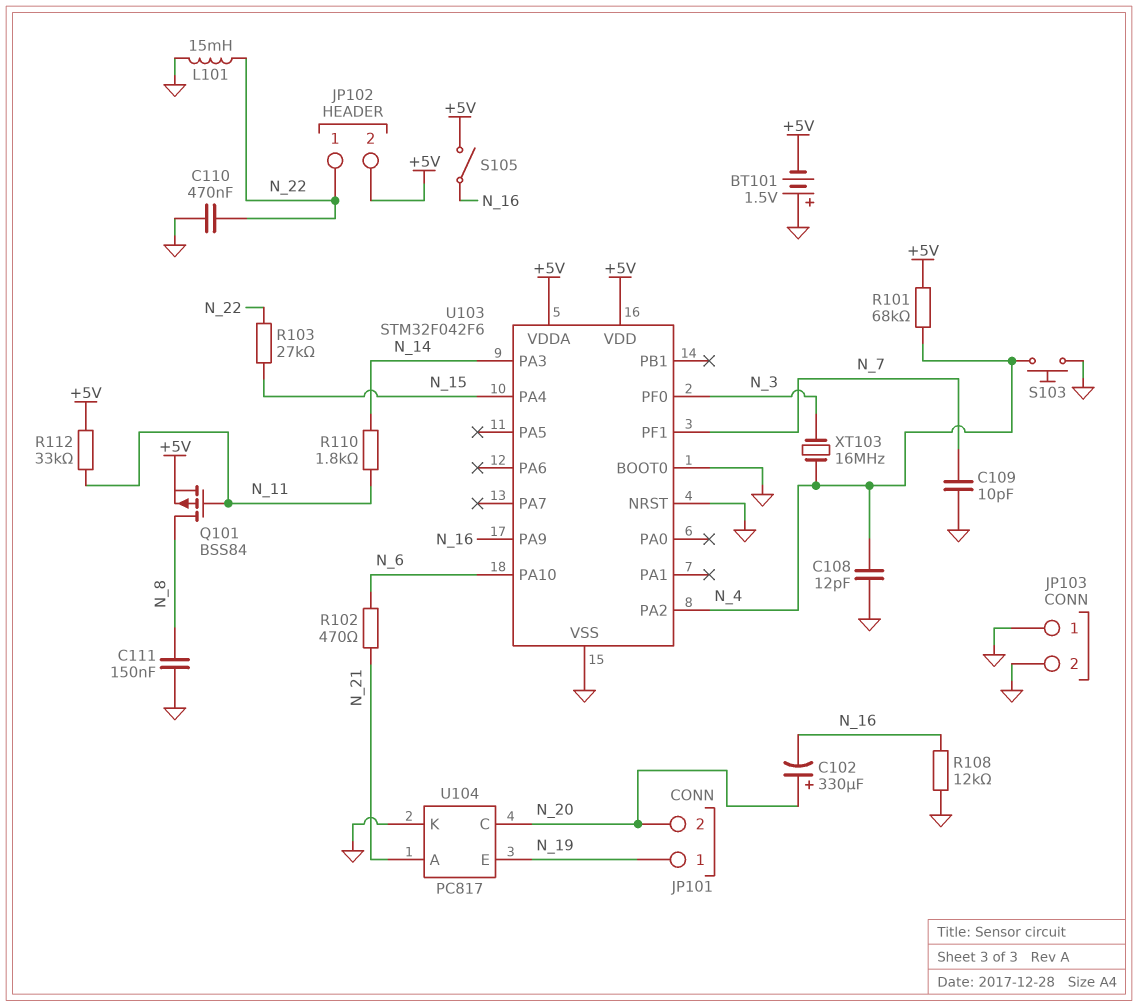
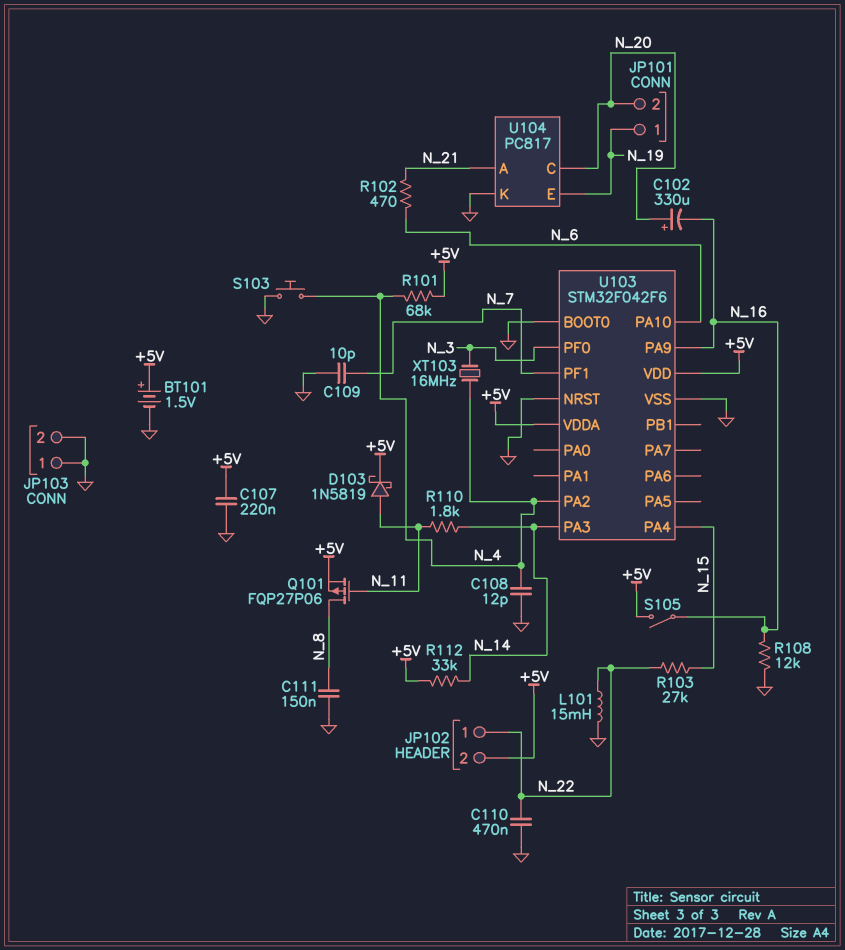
BT101: 1.5V (plus GND, minus +5V) -> 1.5V (plus +5V, minus GND)
C107: none -> 220nF (+5V, GND)
D103: none -> schottky 1N5819 (A N_11, K +5V)
Q101: PMOS BSS84 (G N_11, D N_8, S +5V) -> PMOS FQP27P06 (G N_11, D N_8, S +5V)
R112: 33k (+5V, N_11) -> 33k (+5V, N_14)

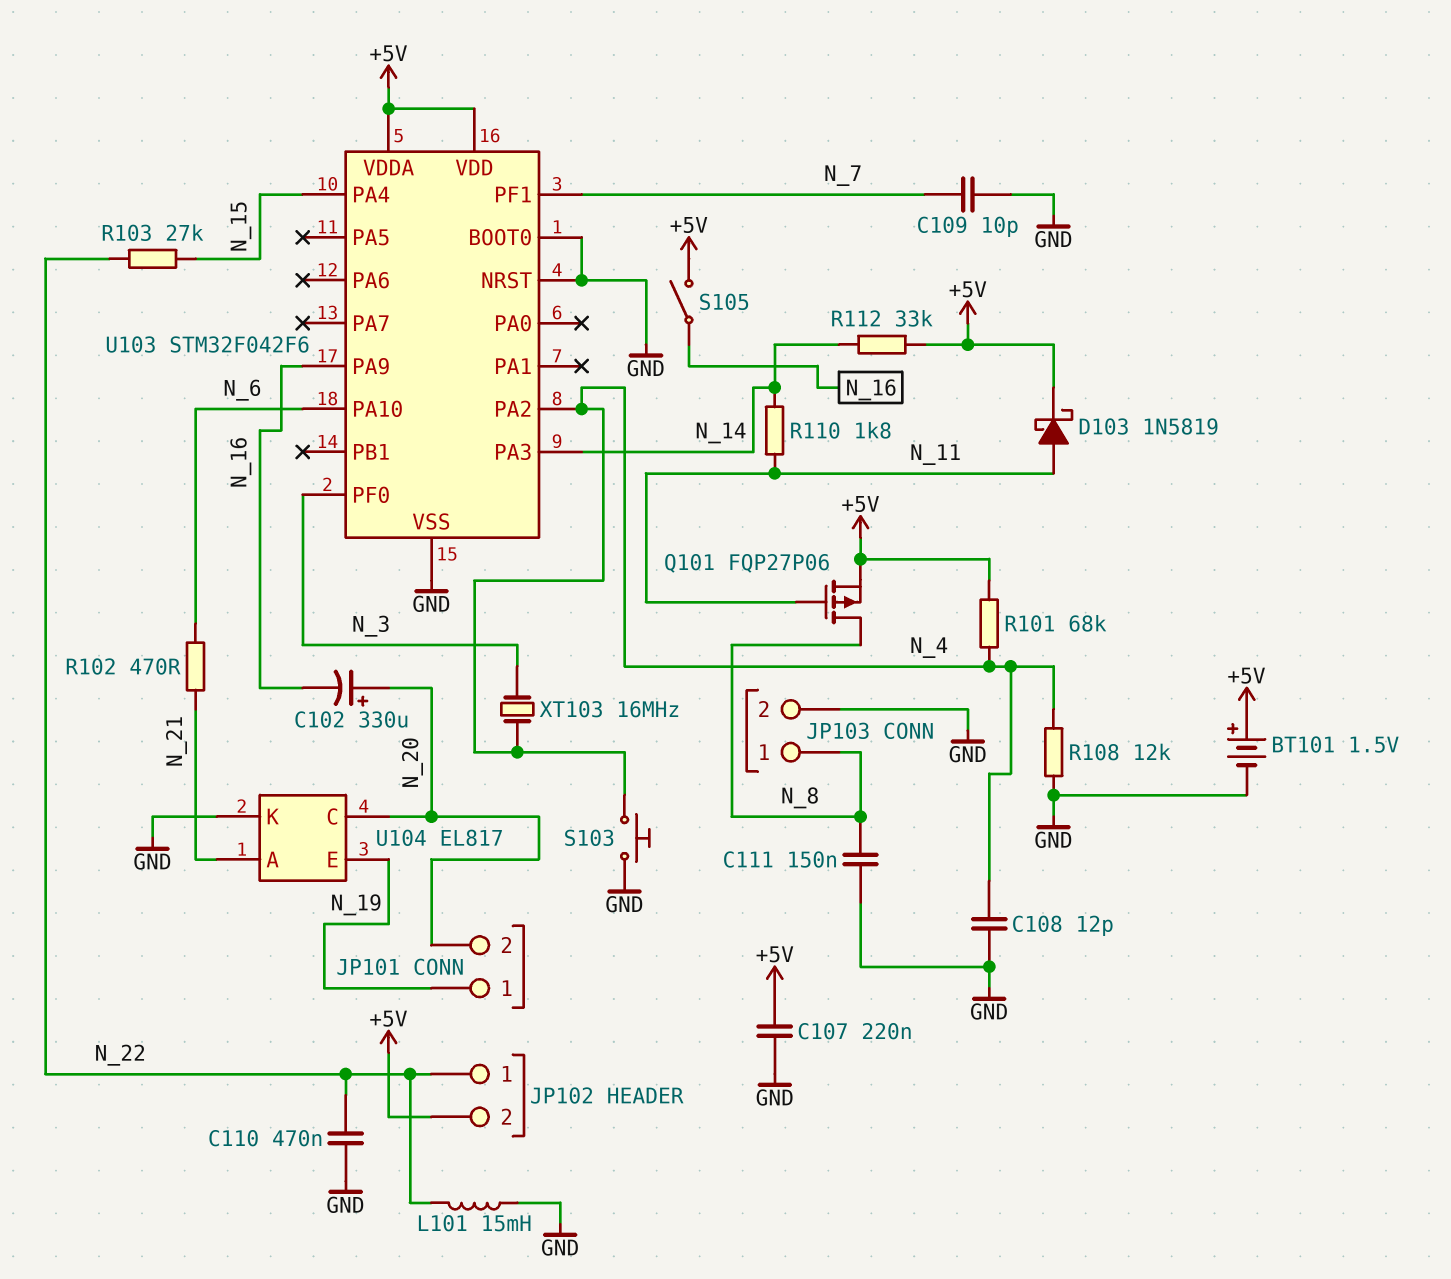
JP103 pin 1: GND -> N_8
R108: 12k (GND, N_16) -> 12k (GND, N_4)
U104: PC817 -> EL817

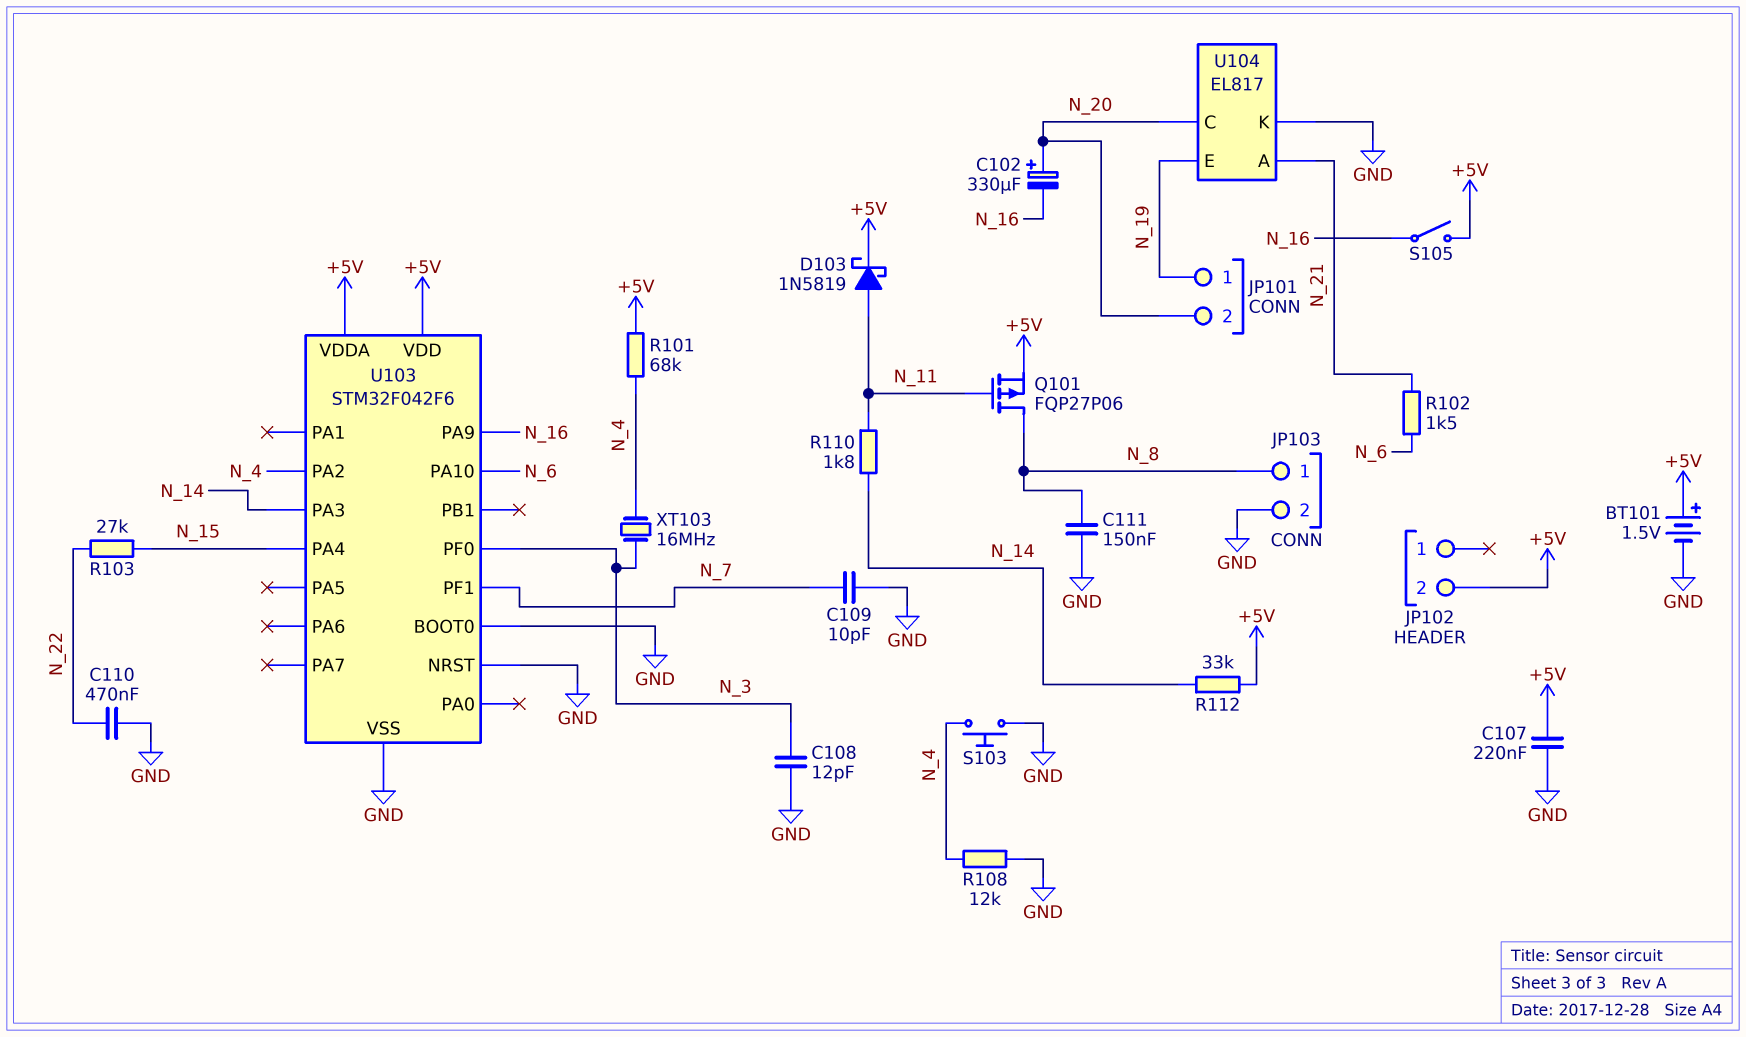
C108: 12pF (GND, N_4) -> 12pF (GND, N_3)
JP102 pin 1: N_22 -> none
L101: 15mH (GND, N_22) -> none
R102: 470 (N_6, N_21) -> 1.5k (N_6, N_21)

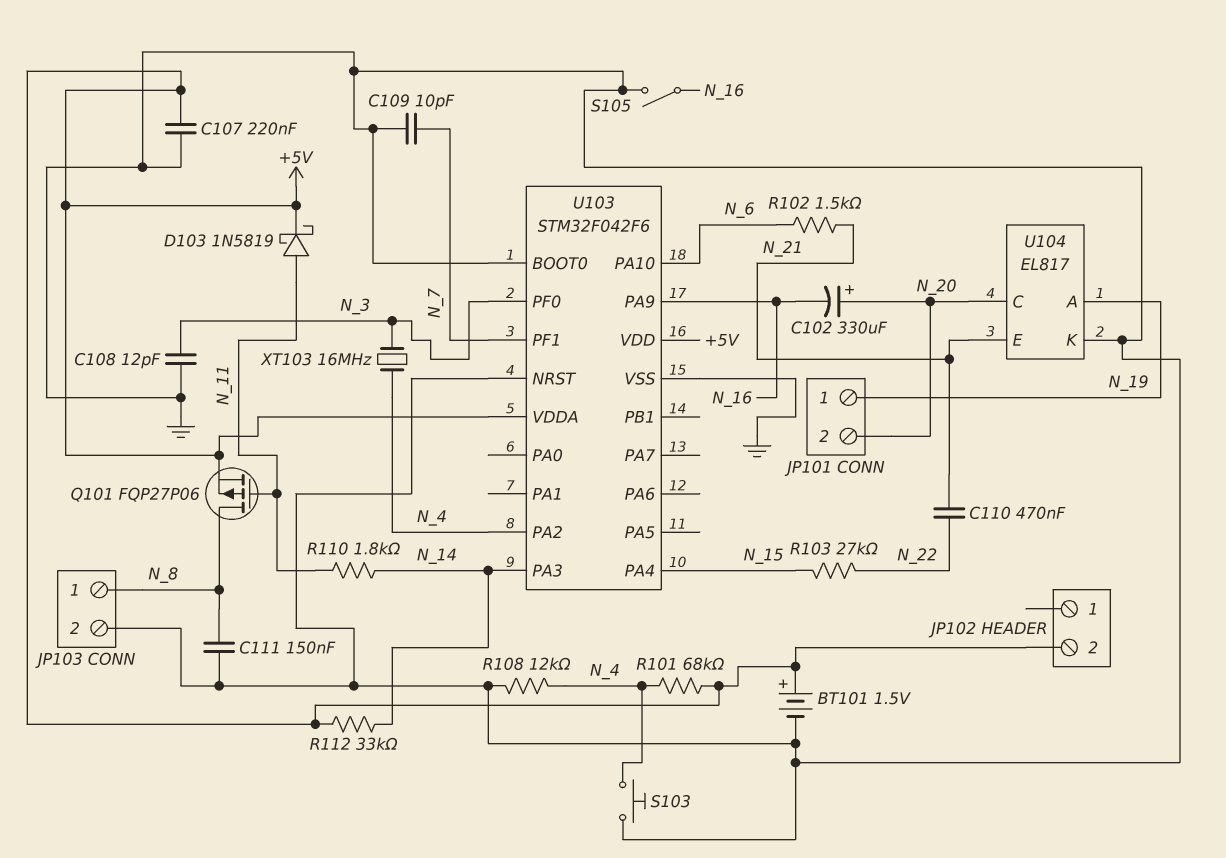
C110: 470nF (GND, N_22) -> 470nF (N_21, N_22)
S105: switch (+5V, N_16) -> switch (GND, N_16)
U104 pin A: N_21 -> N_19
U104 pin E: N_19 -> N_21

